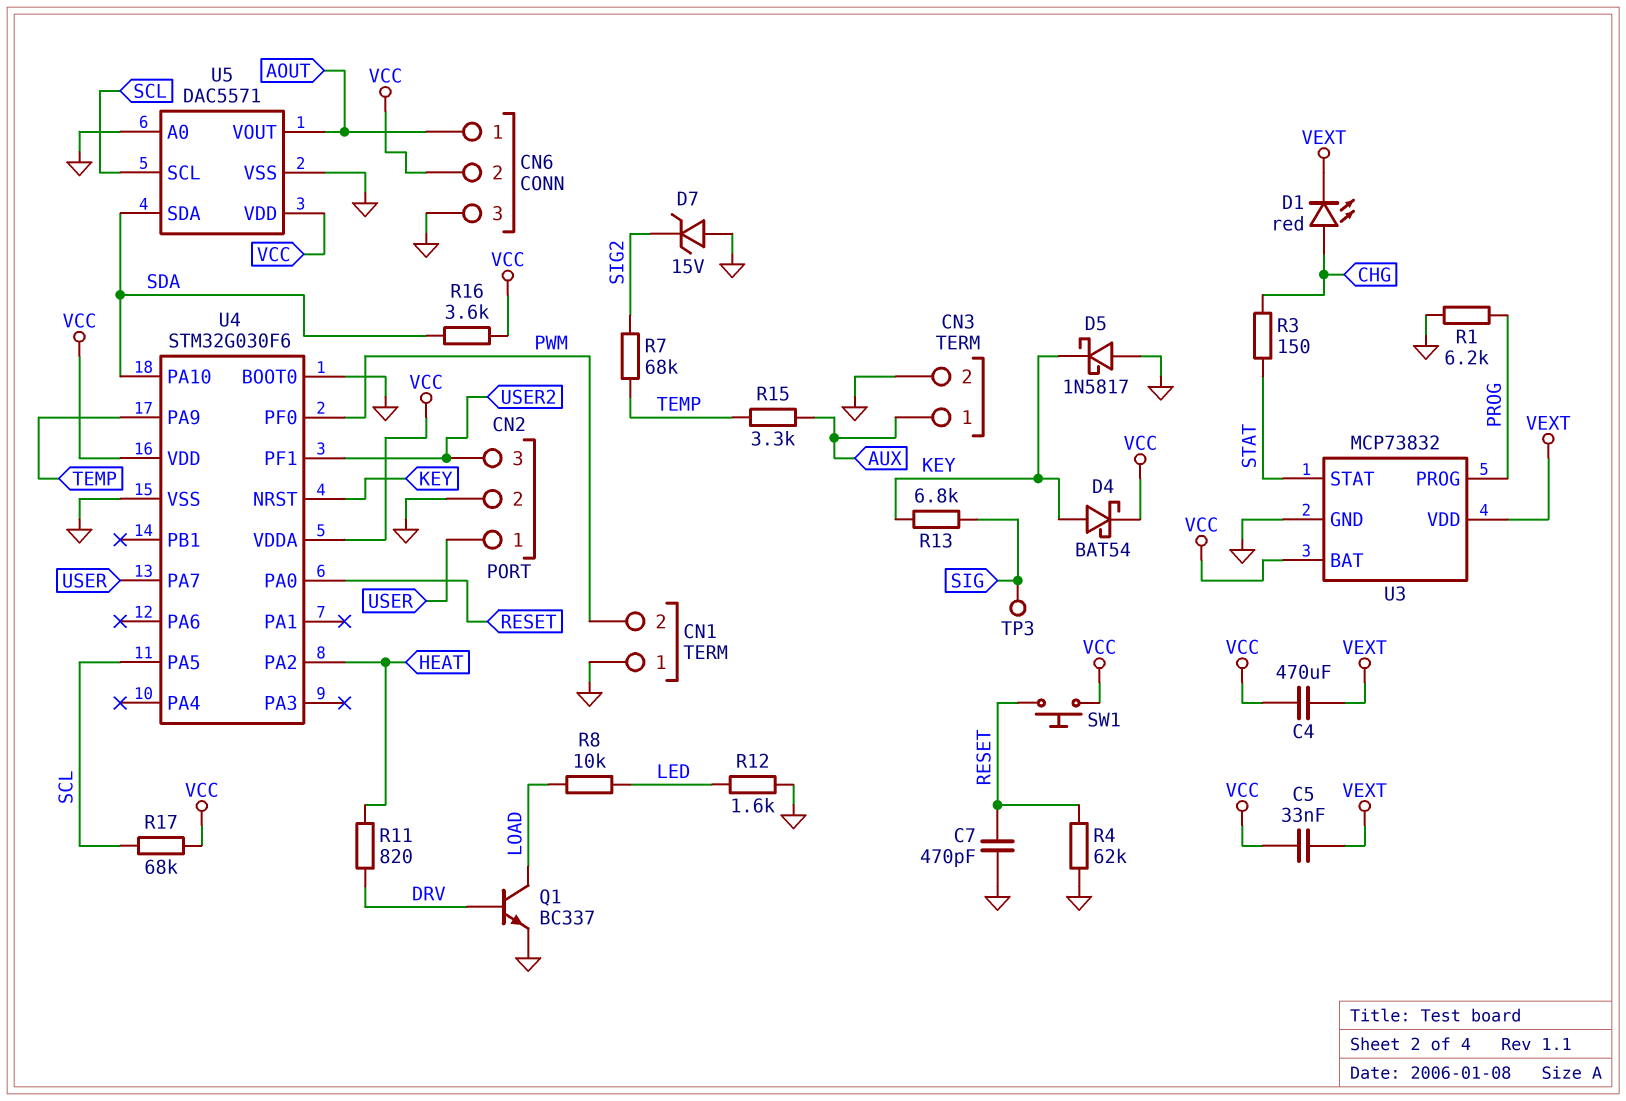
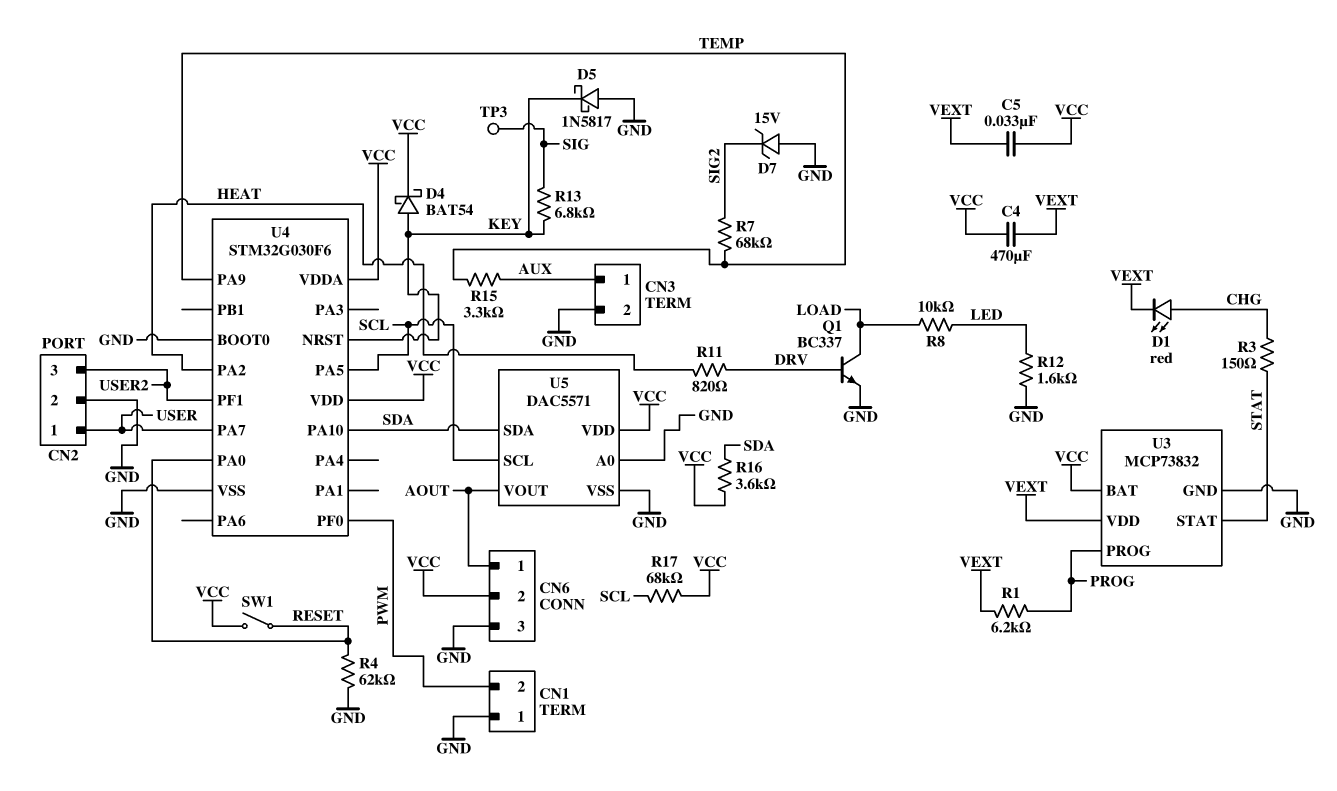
C7: 470pF (GND, RESET) -> none
R1: 6.2k (GND, PROG) -> 6.2k (PROG, VEXT)
SW1: button (RESET, VCC) -> switch (RESET, VCC)

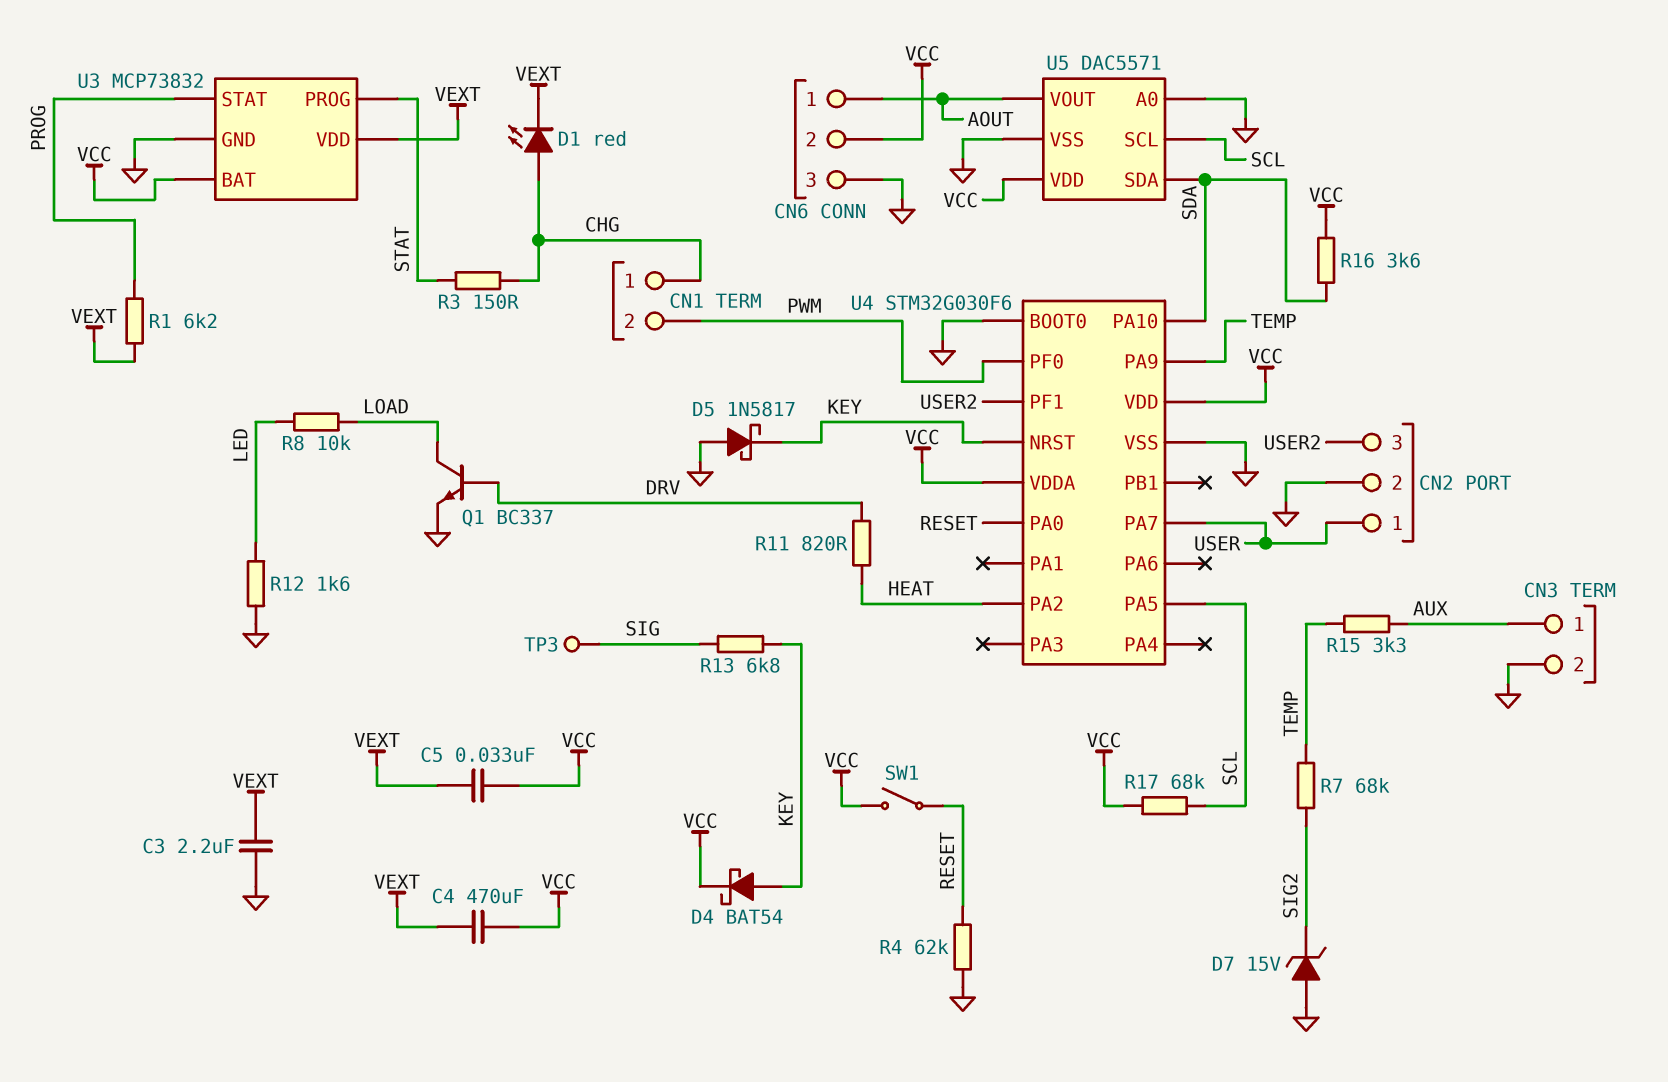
C3: none -> 2.2uF (GND, VEXT)
CN1 pin 1: GND -> CHG
U3 pin PROG: PROG -> STAT
U3 pin STAT: STAT -> PROG

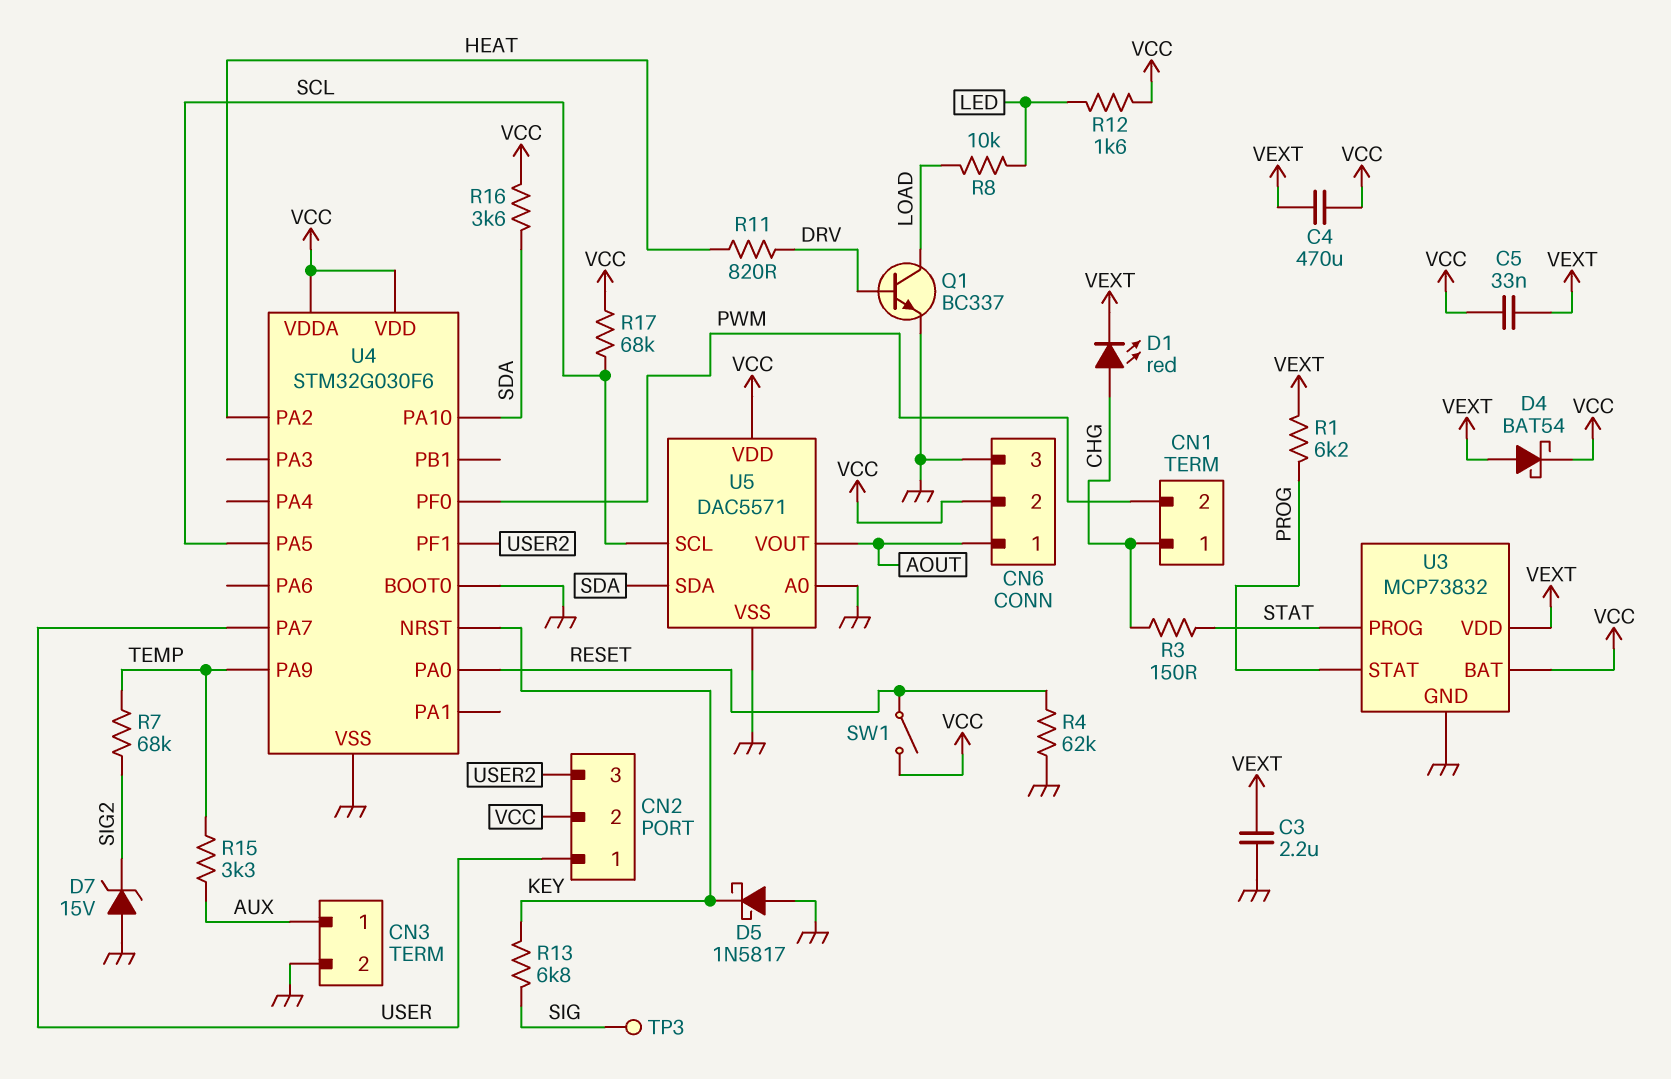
CN2 pin 2: GND -> VCC
D4: schottky BAT54 (A KEY, K VCC) -> schottky BAT54 (A VEXT, K VCC)
R12: 1.6k (GND, LED) -> 1.6k (LED, VCC)

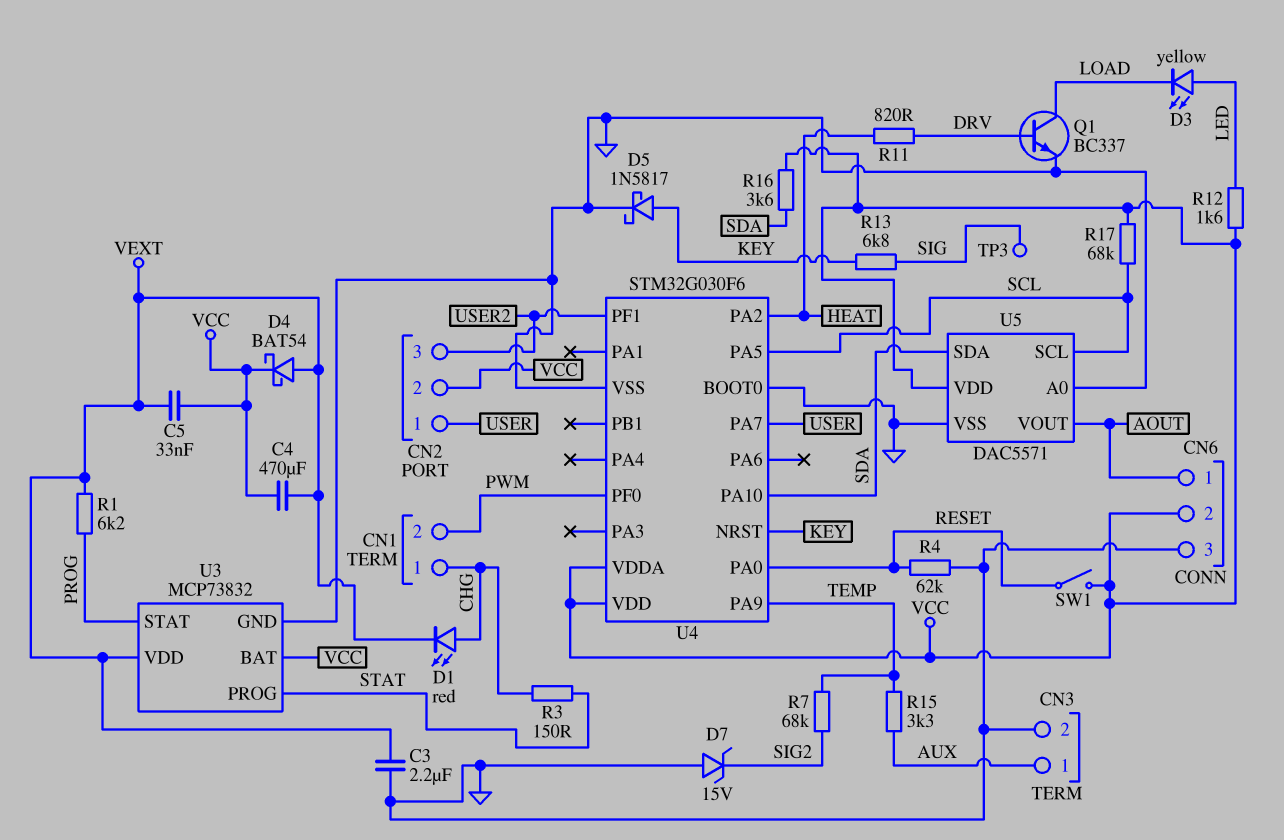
D3: none -> LED yellow (A LED, K LOAD)
D5: schottky 1N5817 (A GND, K KEY) -> schottky 1N5817 (A KEY, K GND)
R8: 10k (LED, LOAD) -> none

